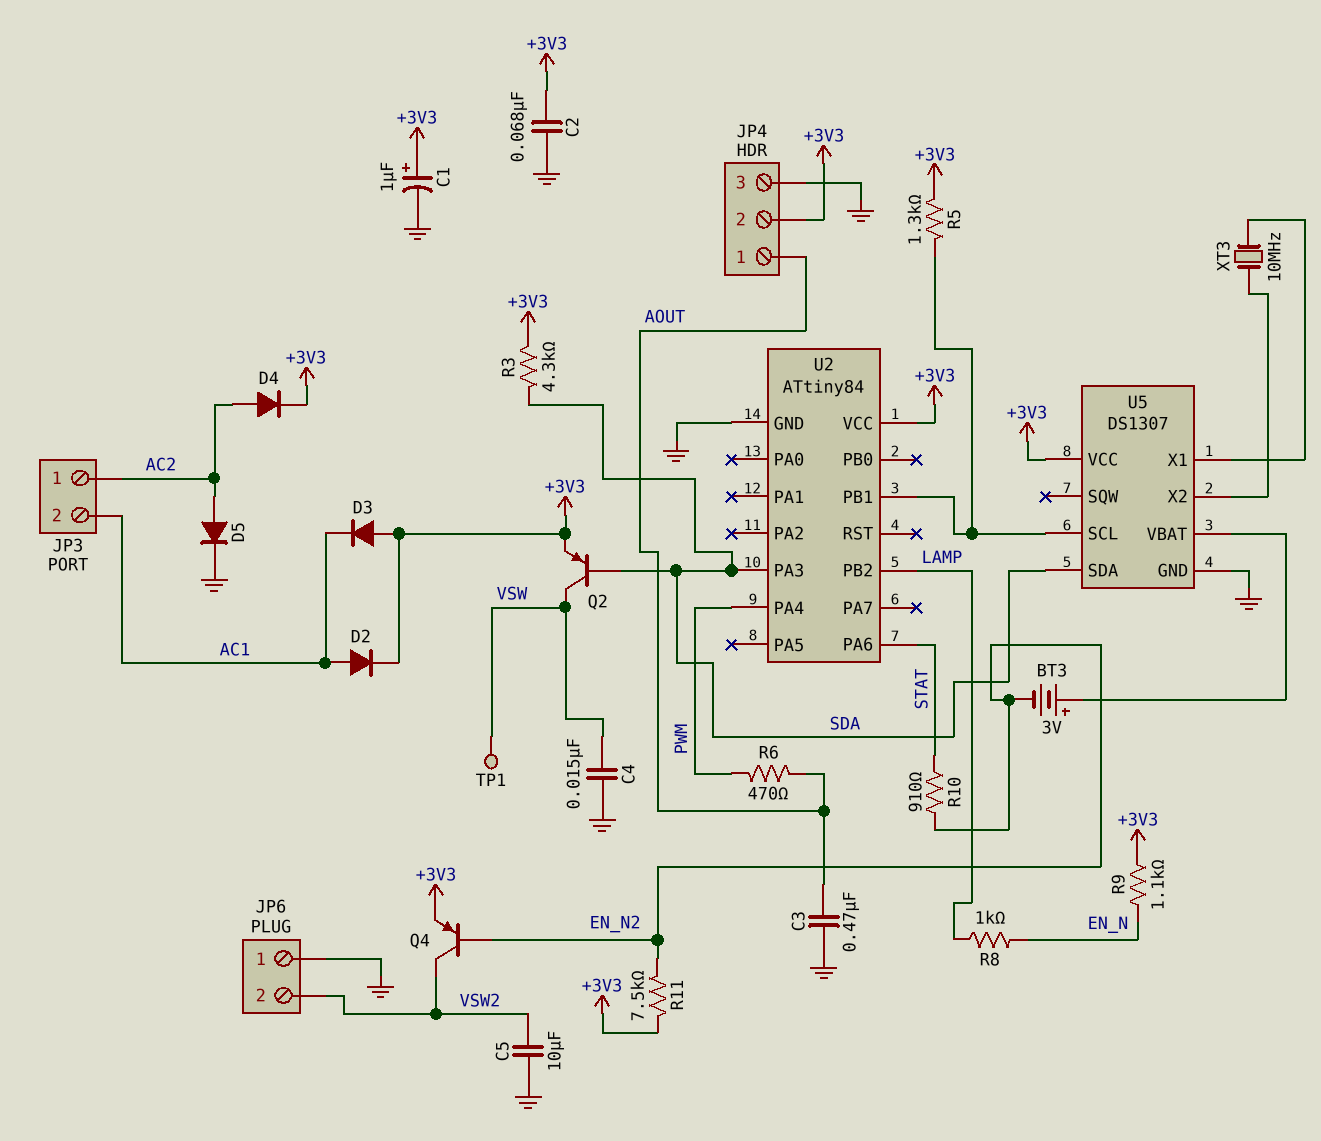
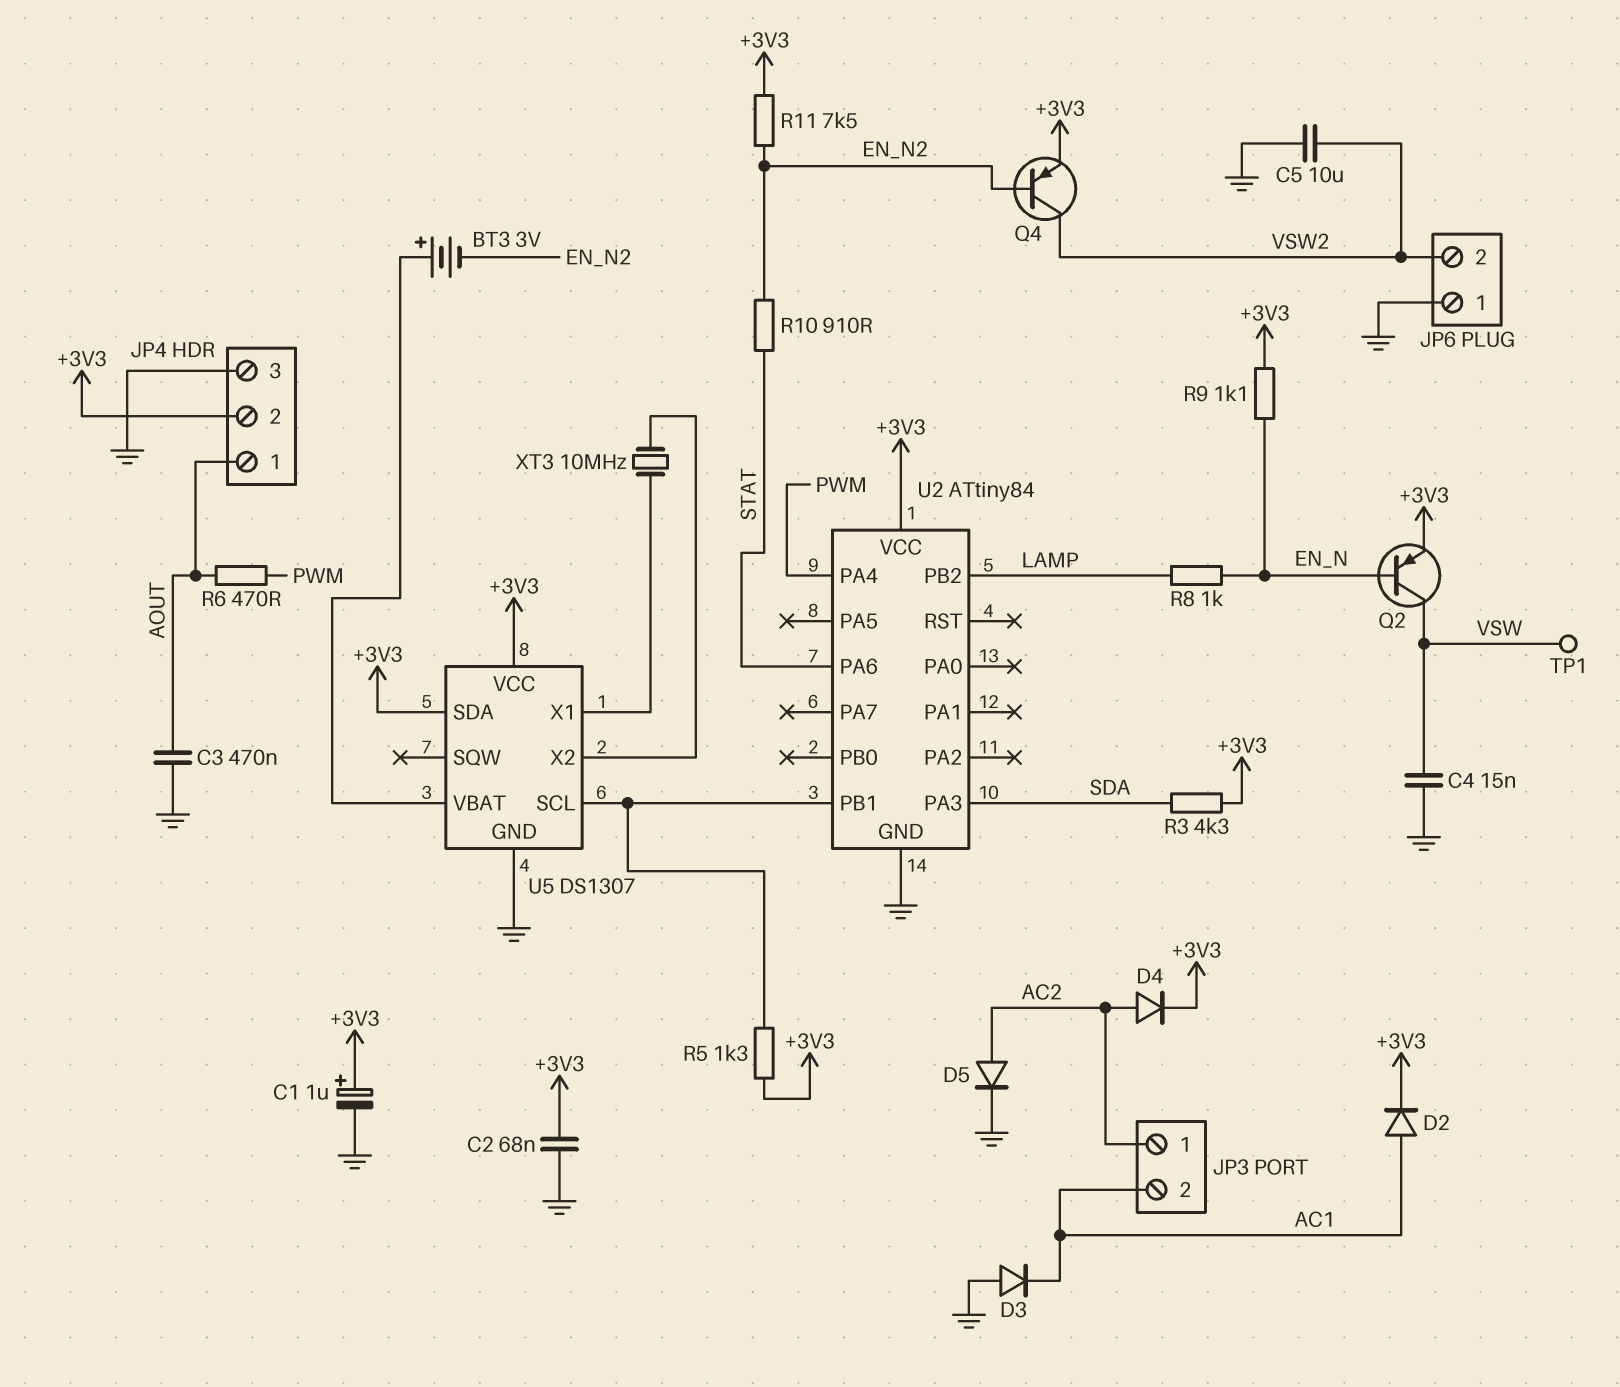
D3: diode (A +3V3, K AC1) -> diode (A GND, K AC1)
Q2: PNP (B SDA, C VSW, E +3V3) -> PNP (B EN_N, C VSW, E +3V3)
U5 pin SDA: SDA -> +3V3

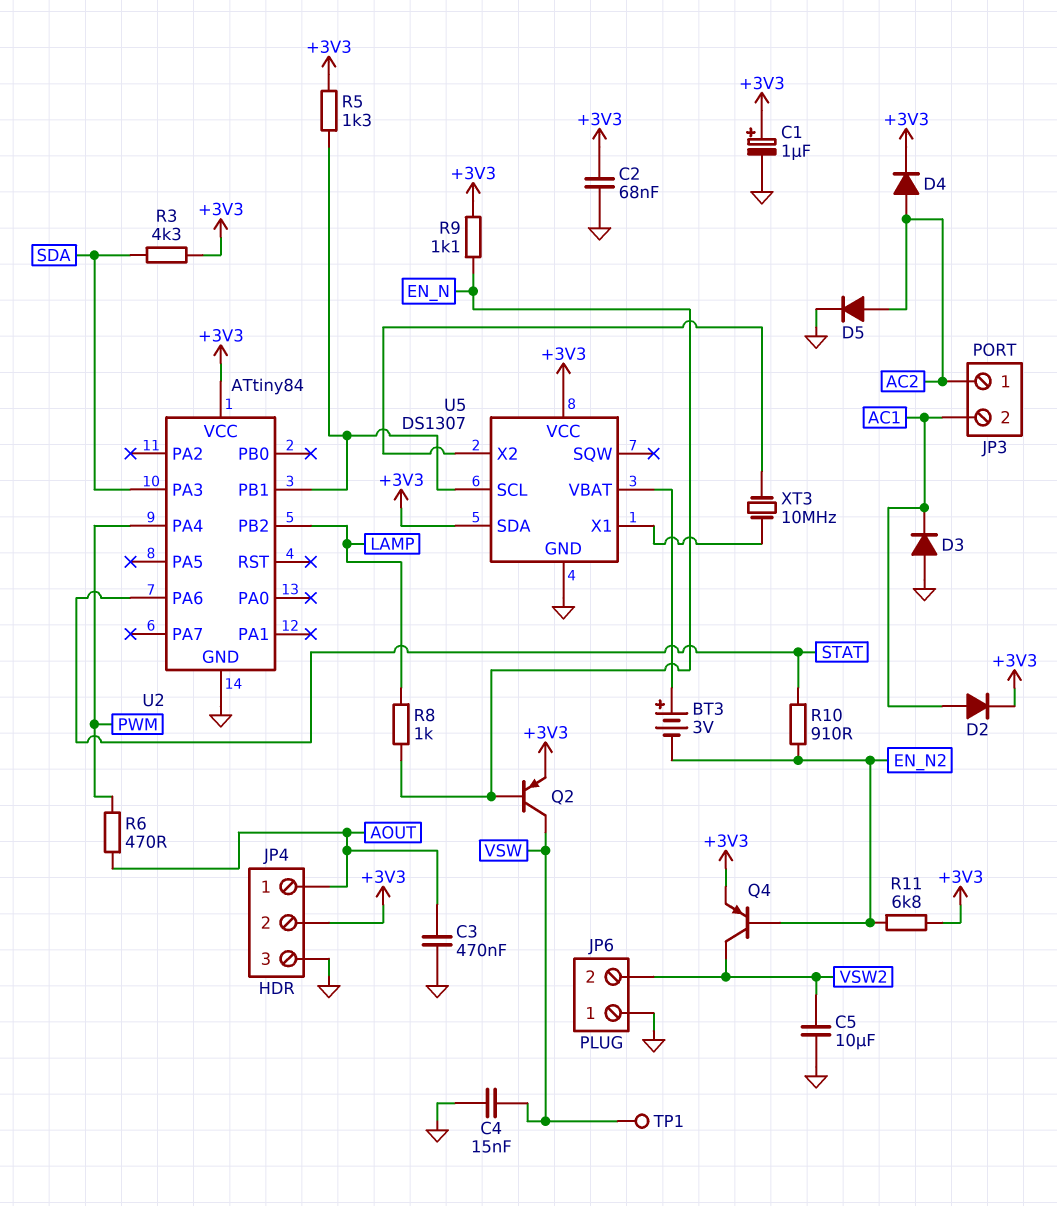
R11: 7.5k (+3V3, EN_N2) -> 6.8k (+3V3, EN_N2)

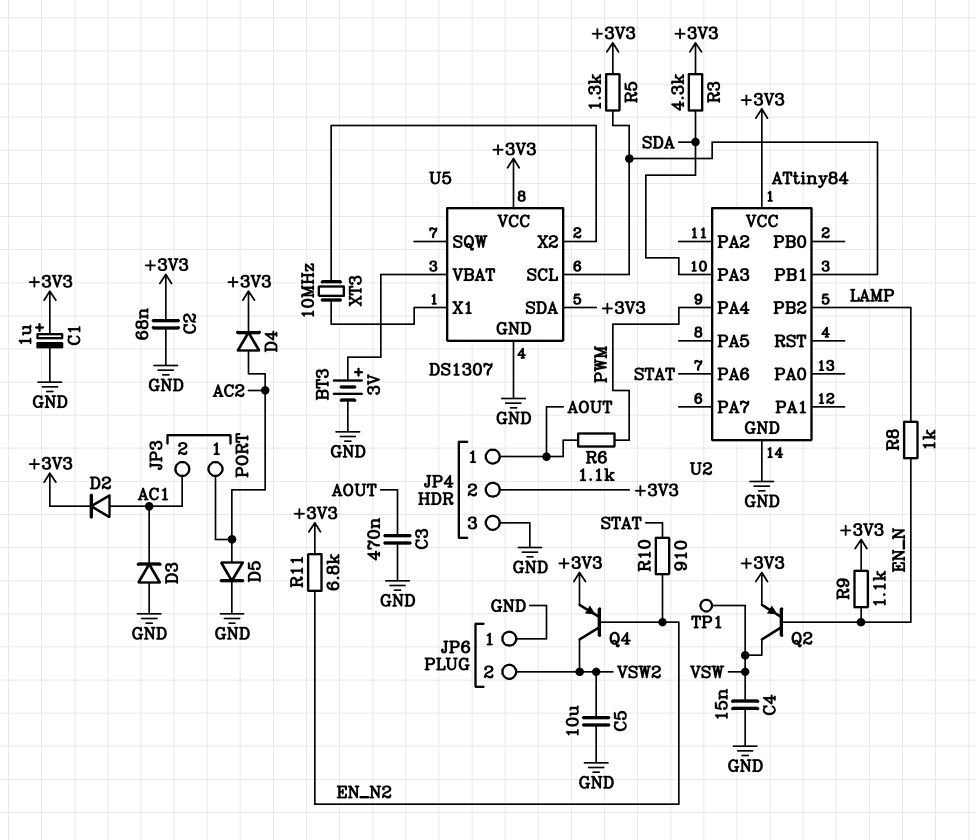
BT3: 3V (plus U5/VBAT, minus EN_N2) -> 3V (plus U5/VBAT, minus GND)
R6: 470 (AOUT, PWM) -> 1.1k (AOUT, PWM)

